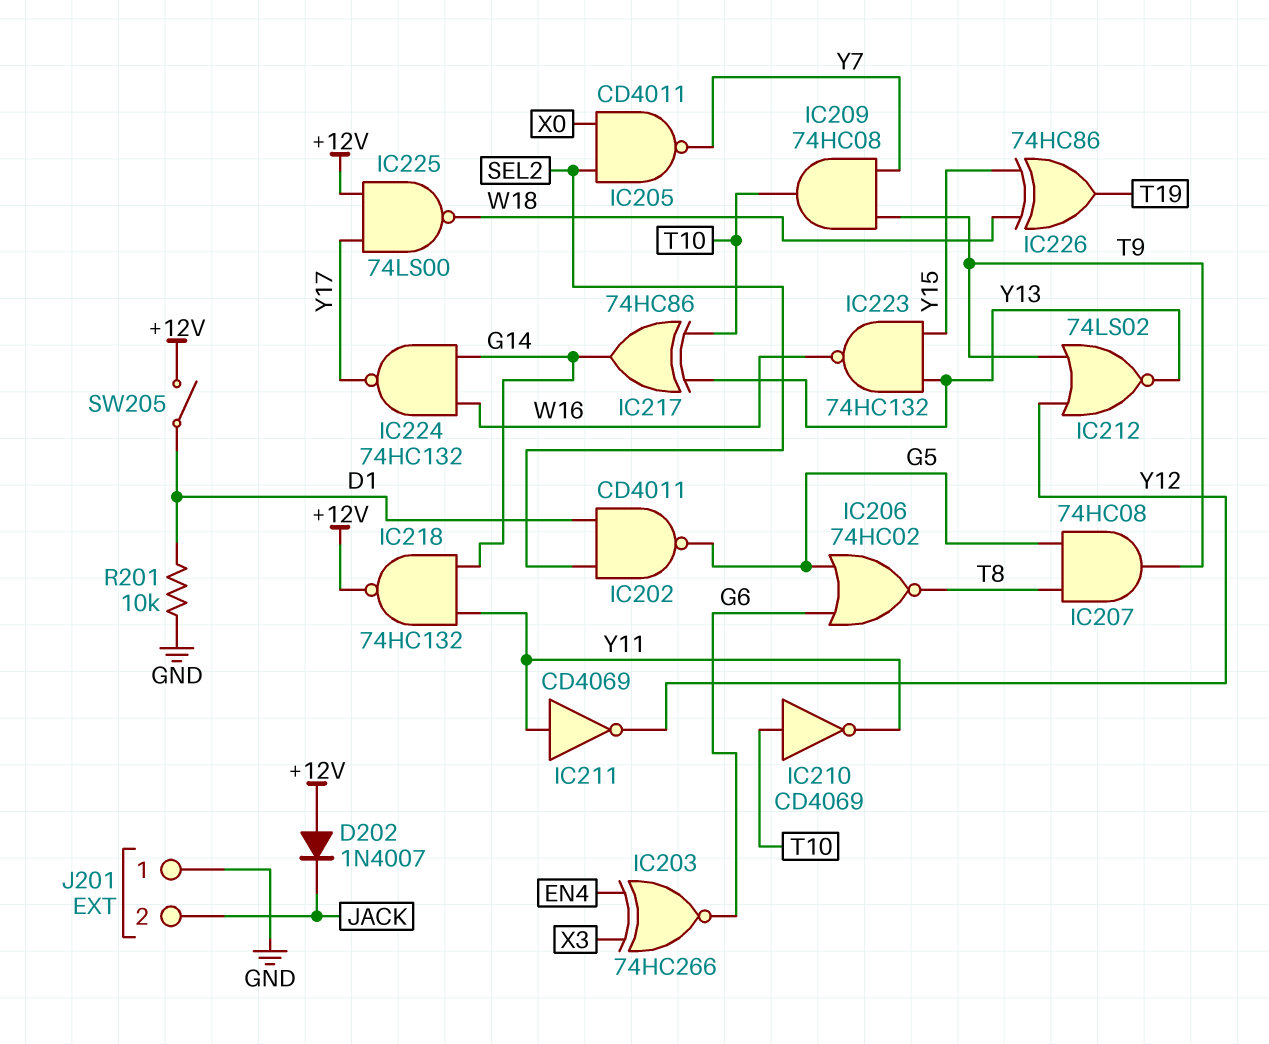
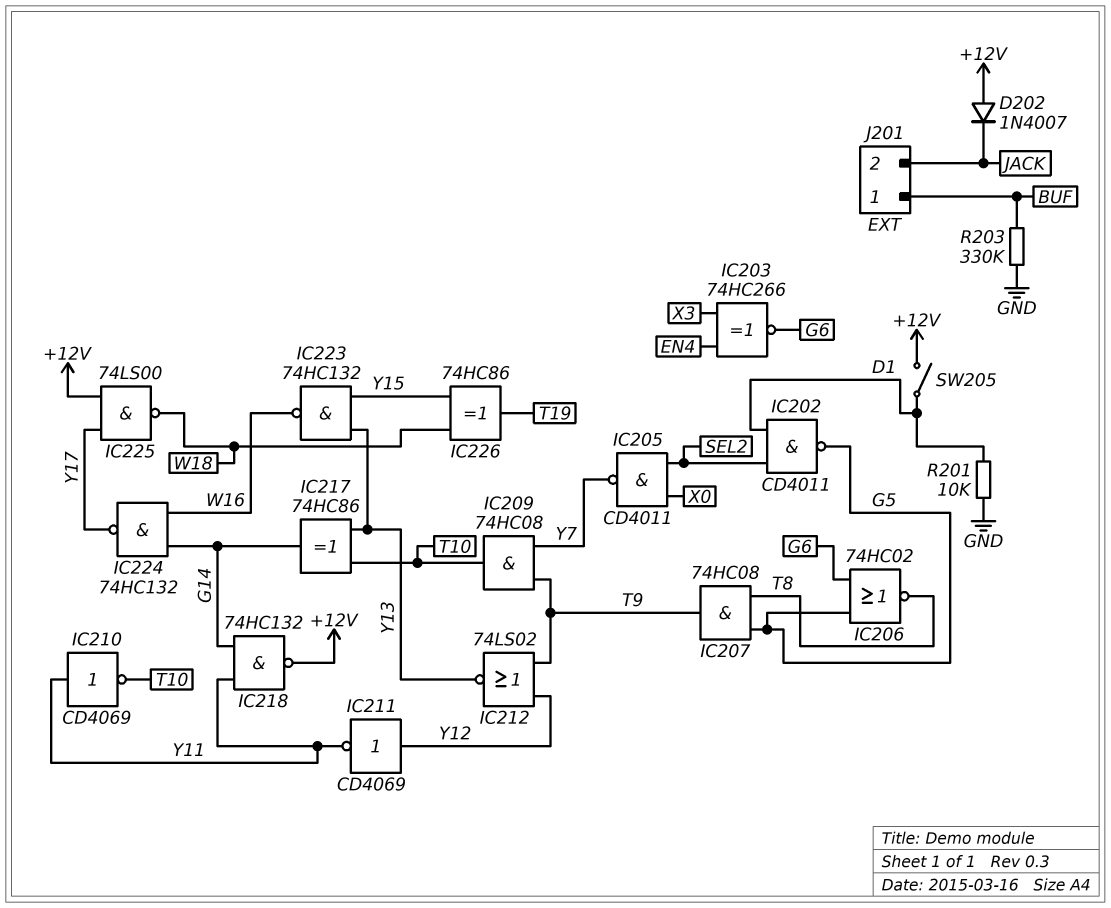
IC210: NOT CD4069 (in T10, out Y11) -> NOT CD4069 (in Y11, out T10)
IC211: NOT CD4069 (in Y11, out Y12) -> NOT CD4069 (in Y12, out Y11)
J201 pin 1: GND -> BUF
R203: none -> 330k (BUF, GND)

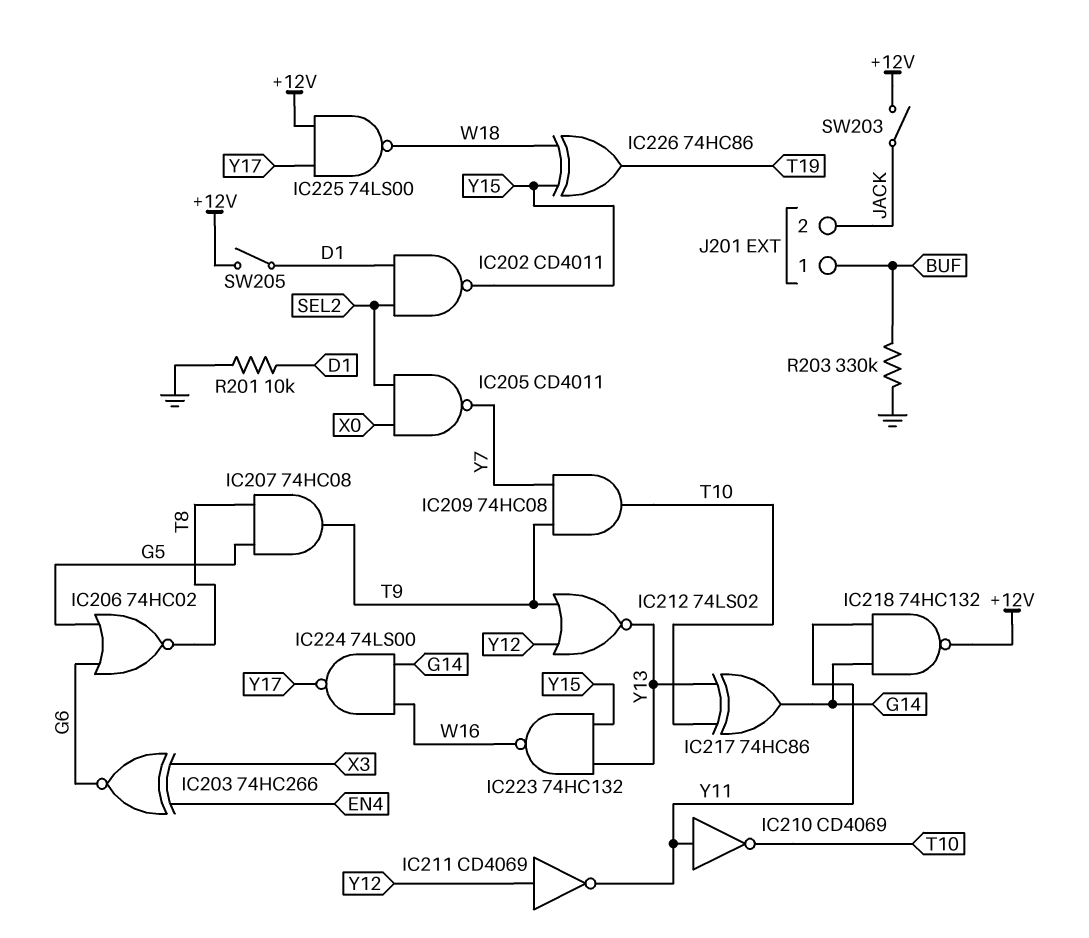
D202: diode 1N4007 (A +12V, K JACK) -> none
IC202: NAND CD4011 (in D1, in SEL2, out G5) -> NAND CD4011 (in D1, in SEL2, out Y15)
IC224: NAND 74HC132 (in G14, in W16, out Y17) -> NAND 74LS00 (in G14, in W16, out Y17)
SW203: none -> switch (+12V, JACK)

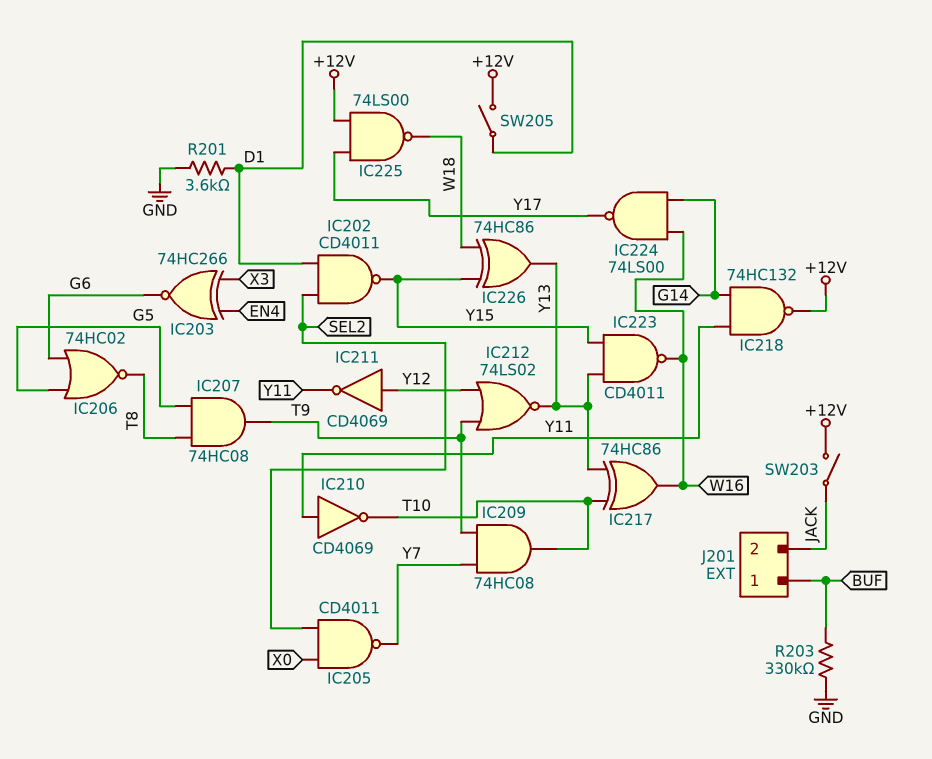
IC217: XOR 74HC86 (in T10, in Y13, out G14) -> XOR 74HC86 (in T10, in Y13, out W16)
IC223: NAND 74HC132 (in Y13, in Y15, out W16) -> NAND CD4011 (in Y13, in Y15, out W16)
IC226: XOR 74HC86 (in W18, in Y15, out T19) -> XOR 74HC86 (in W18, in Y15, out Y13)
R201: 10k (D1, GND) -> 3.6k (D1, GND)

